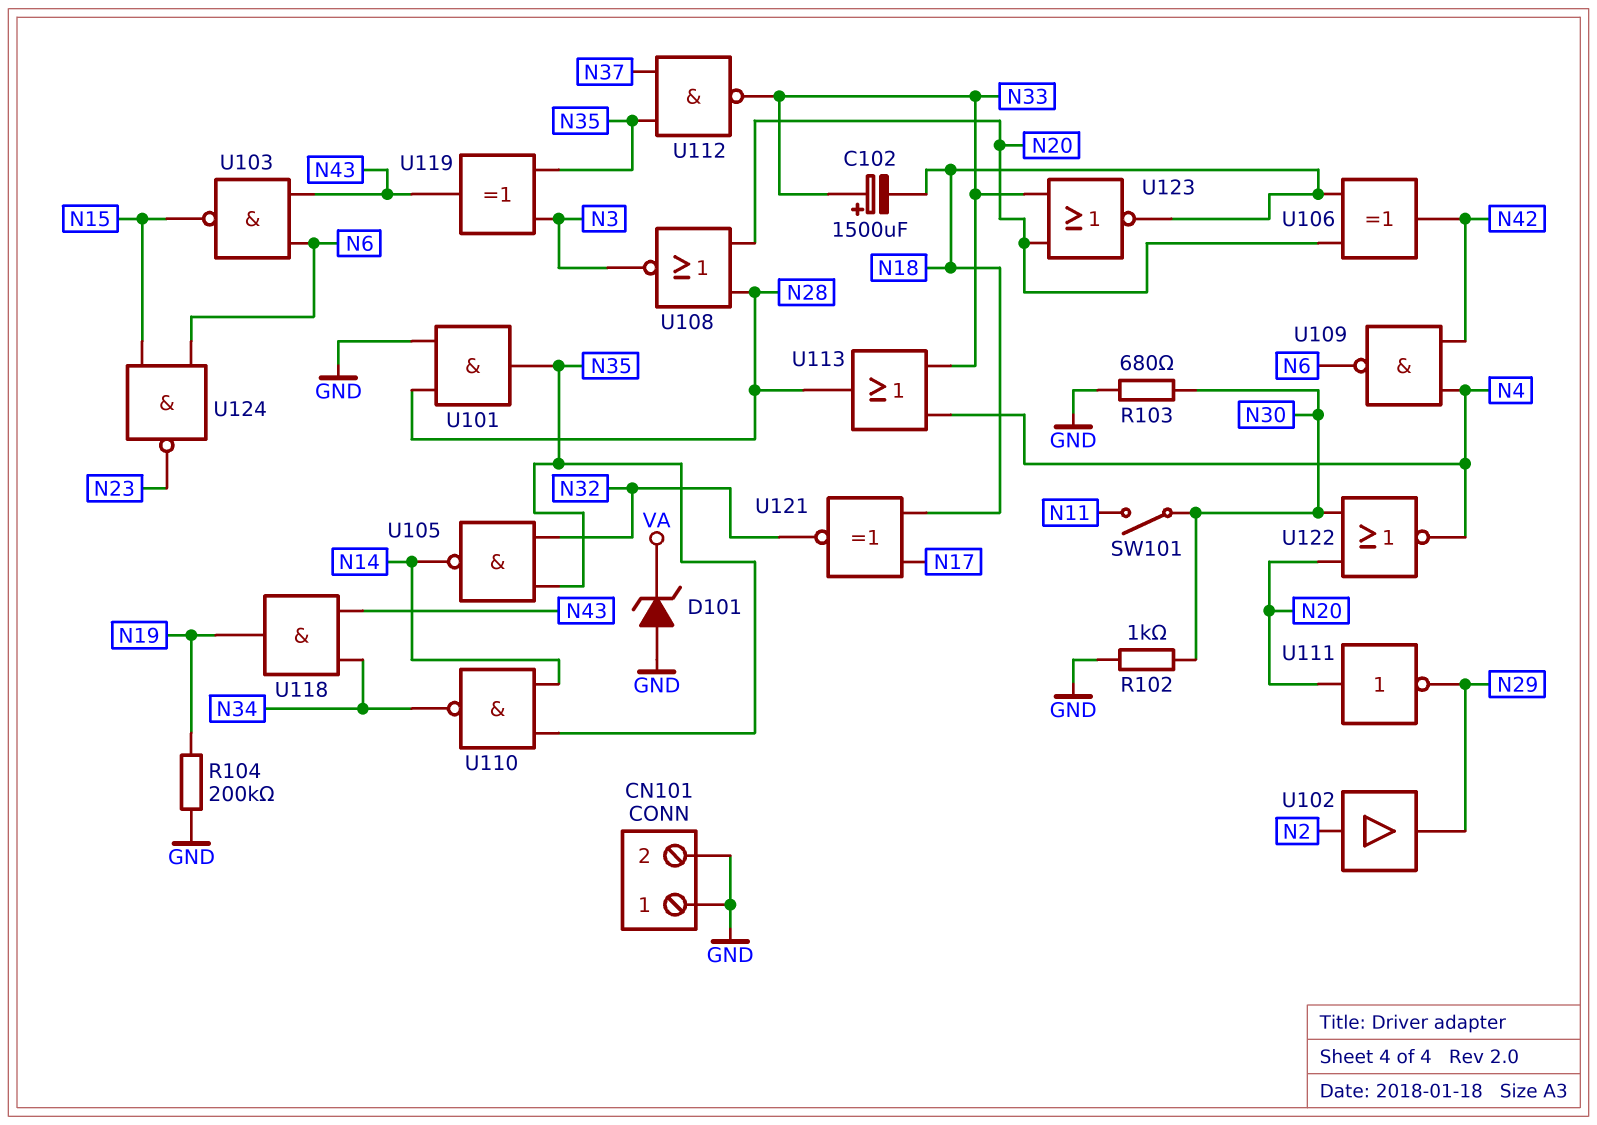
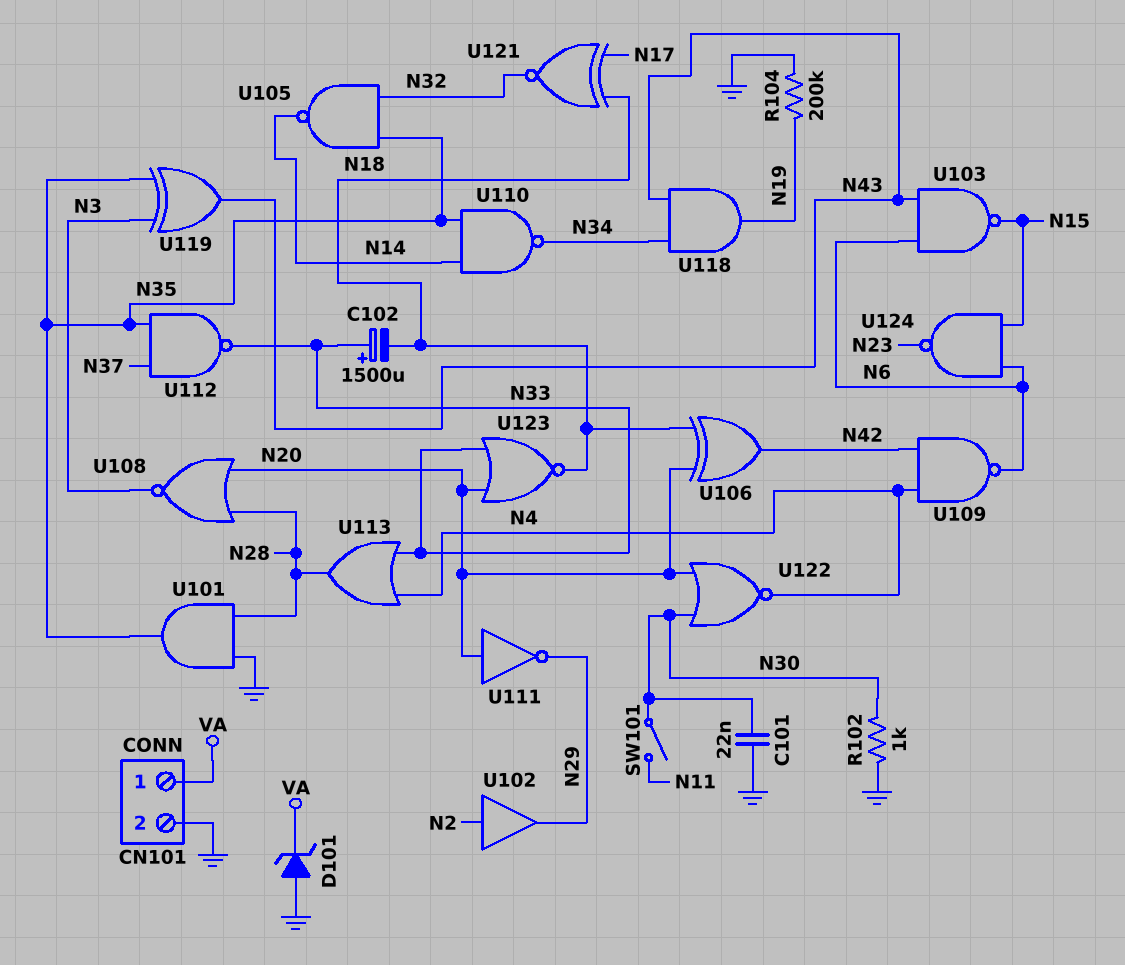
C101: none -> 22nF (GND, N30)
CN101 pin 1: GND -> VA
R103: 680 (GND, N30) -> none

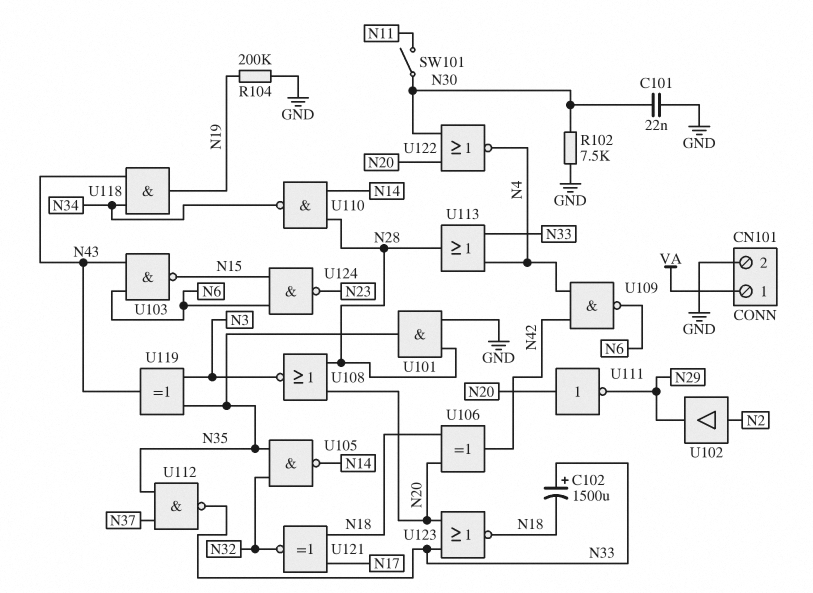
D101: zener (A GND, K VA) -> none
R102: 1k (GND, N30) -> 7.5k (GND, N30)
U110: NAND (in N14, in N35, out N34) -> NAND (in N14, in N28, out N34)

